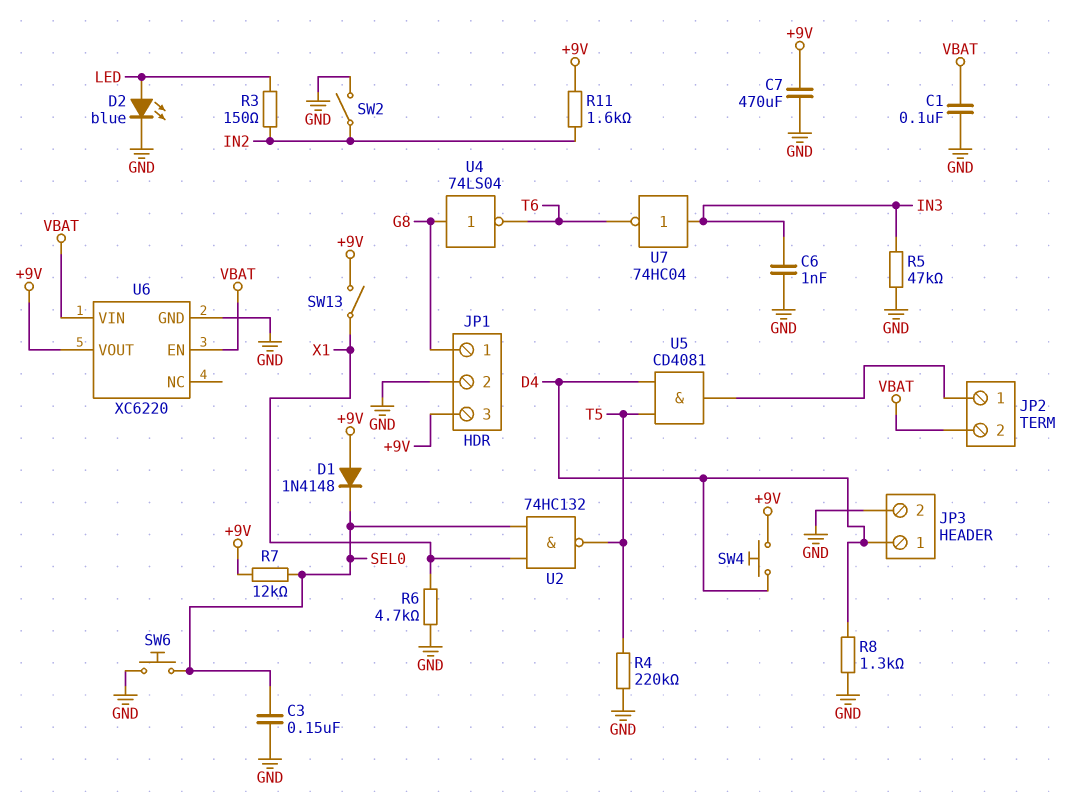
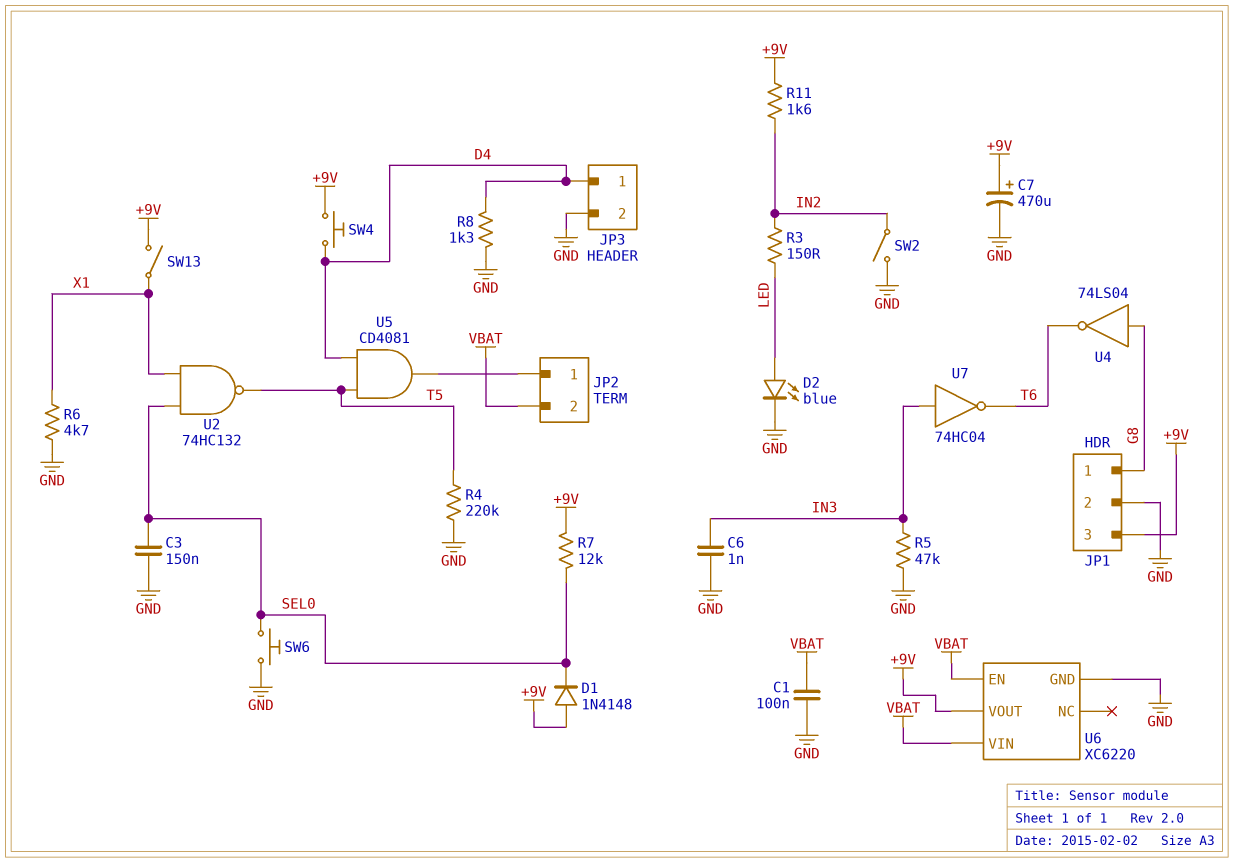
C7: 470uF (+9V, GND) -> 470uF (plus +9V, minus GND)

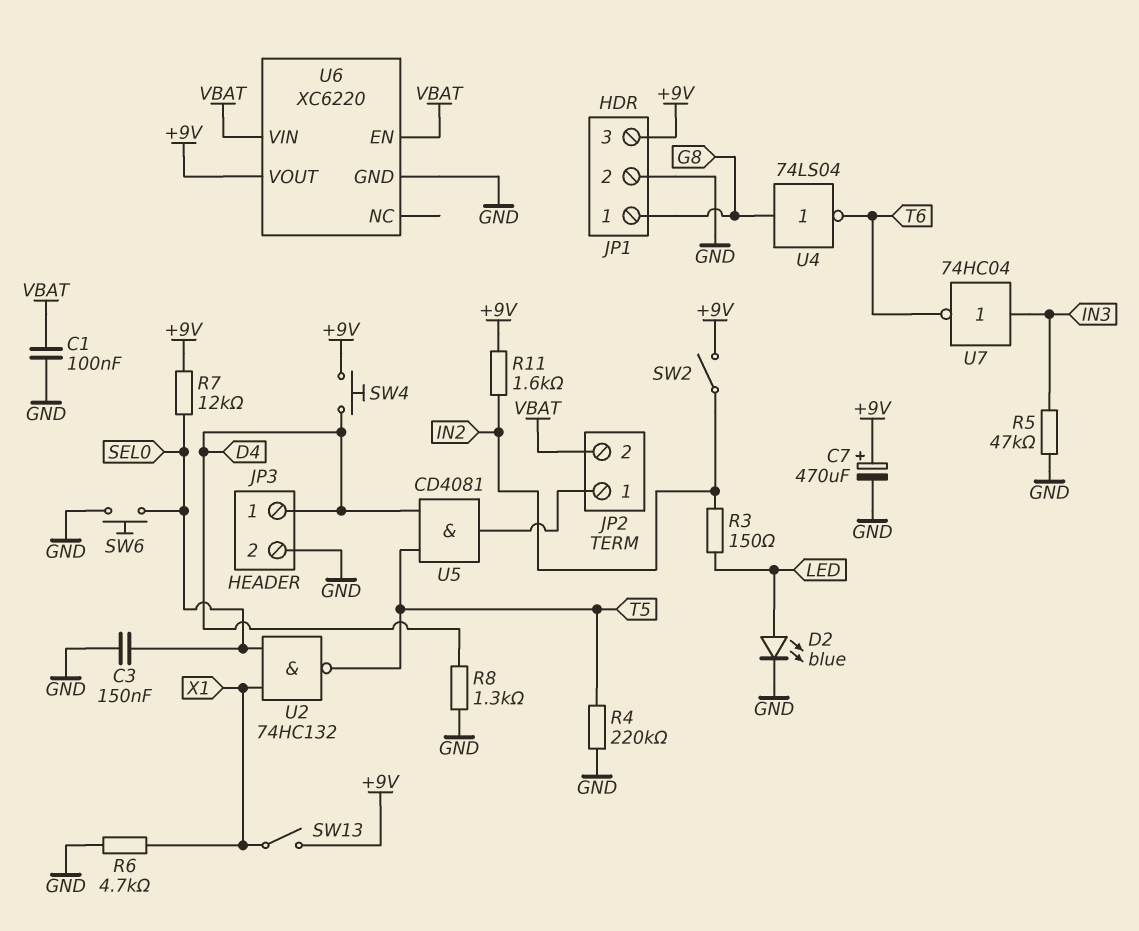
C6: 1nF (GND, IN3) -> none
D1: diode 1N4148 (A +9V, K SEL0) -> none
SW2: switch (GND, IN2) -> switch (+9V, IN2)

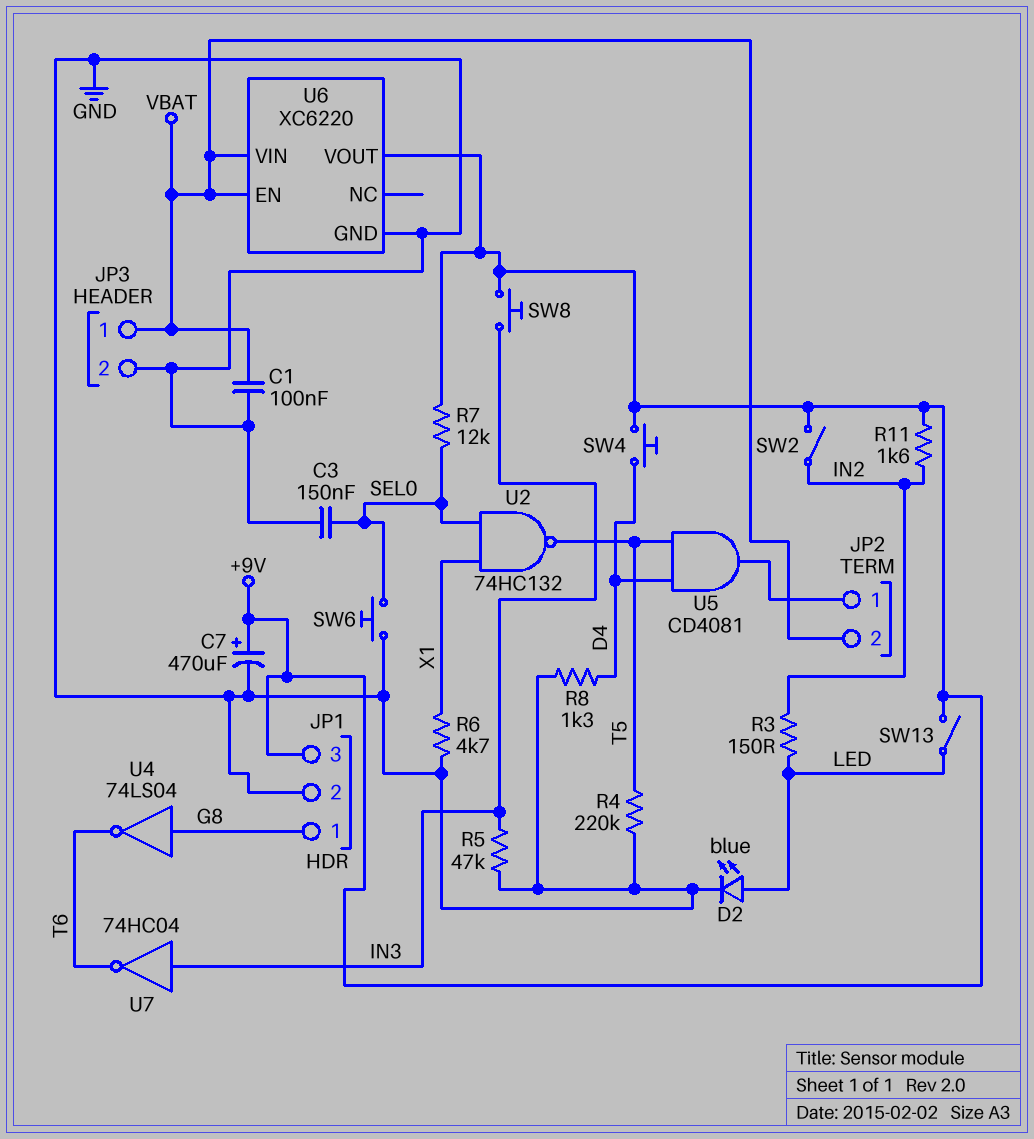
JP3 pin 1: D4 -> VBAT
SW8: none -> button (+9V, IN3)
SW13: switch (+9V, X1) -> switch (+9V, LED)

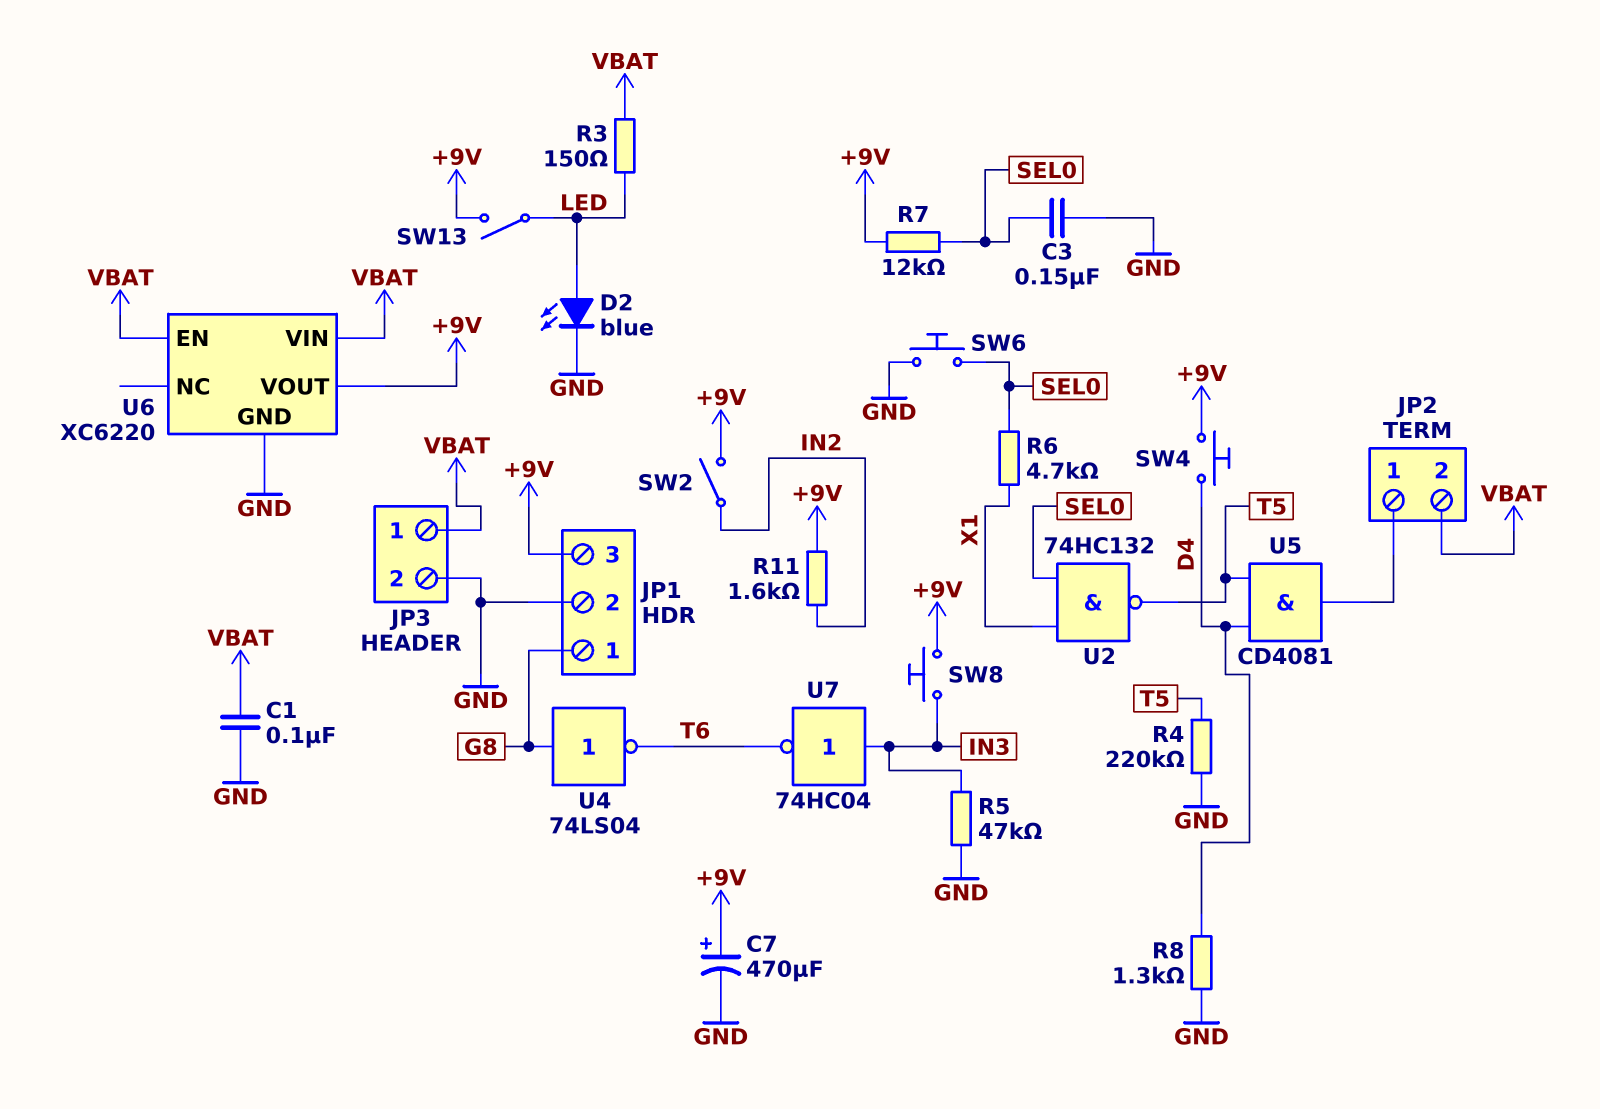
R3: 150 (IN2, LED) -> 150 (LED, VBAT)
R6: 4.7k (GND, X1) -> 4.7k (SEL0, X1)

